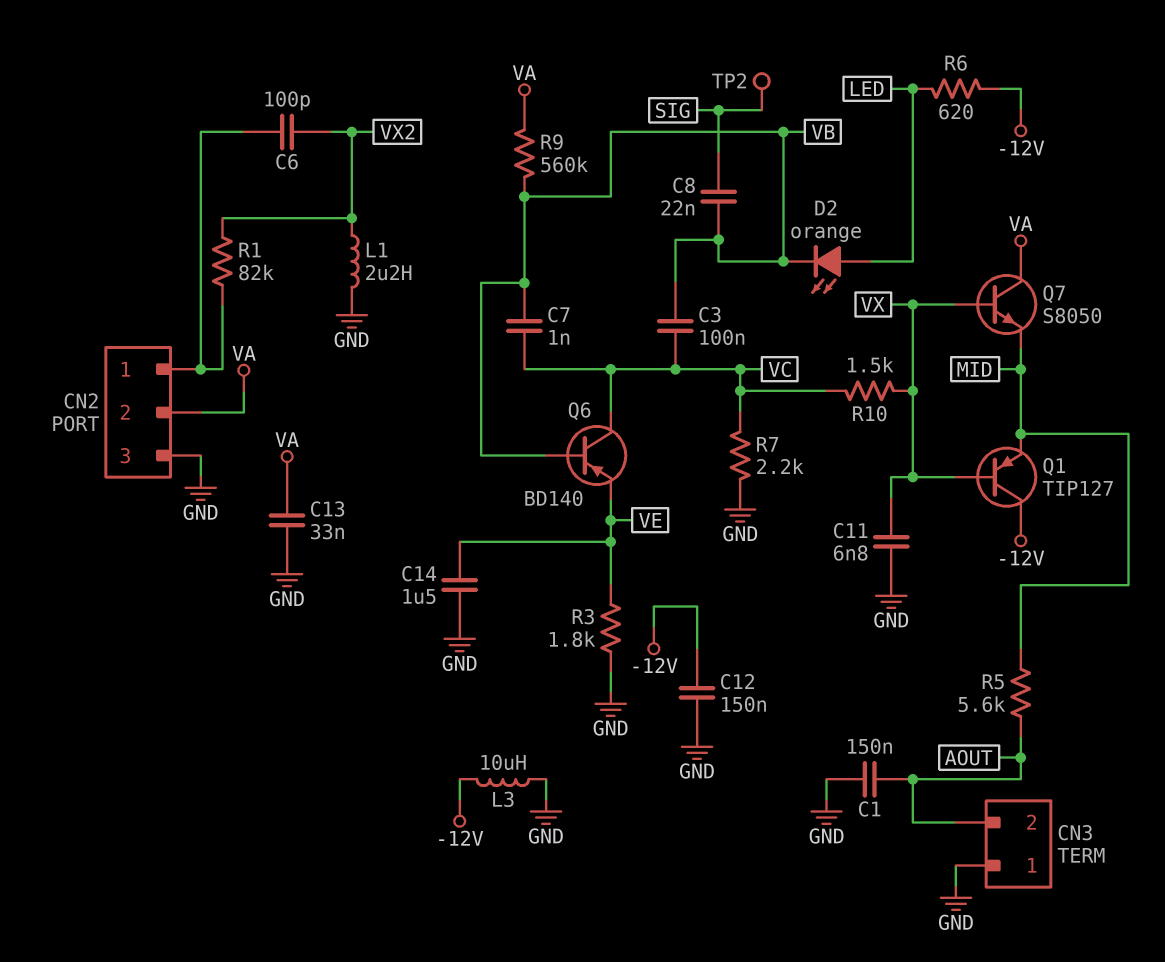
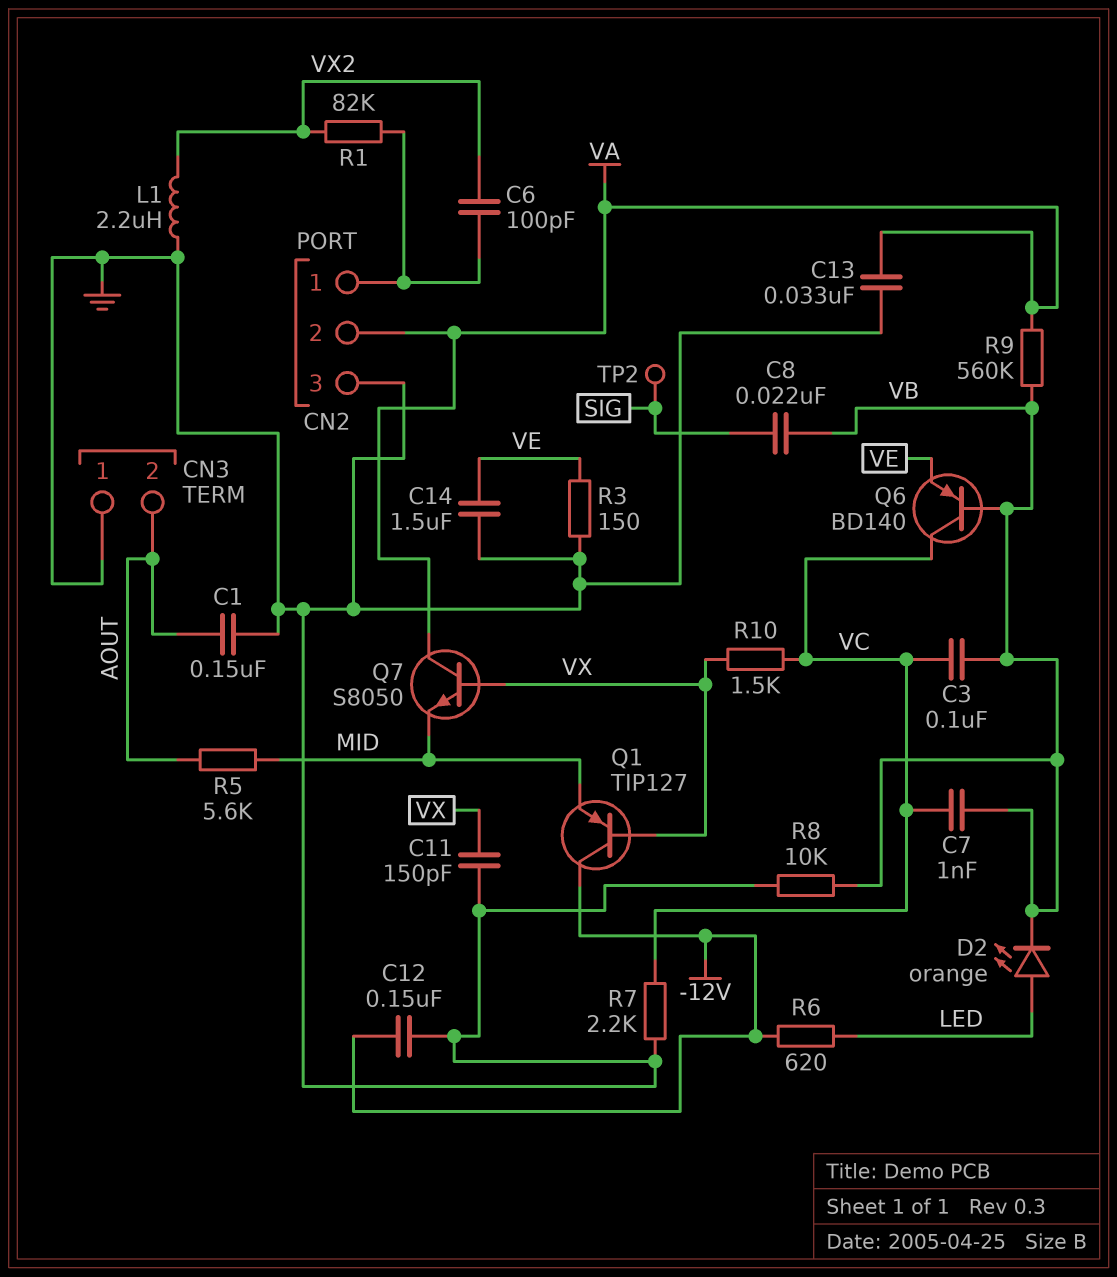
C11: 6.8nF (GND, VX) -> 150pF (GND, VX)
L3: 10uH (-12V, GND) -> none
R3: 1.8k (GND, VE) -> 150 (GND, VE)
R8: none -> 10k (GND, VB)

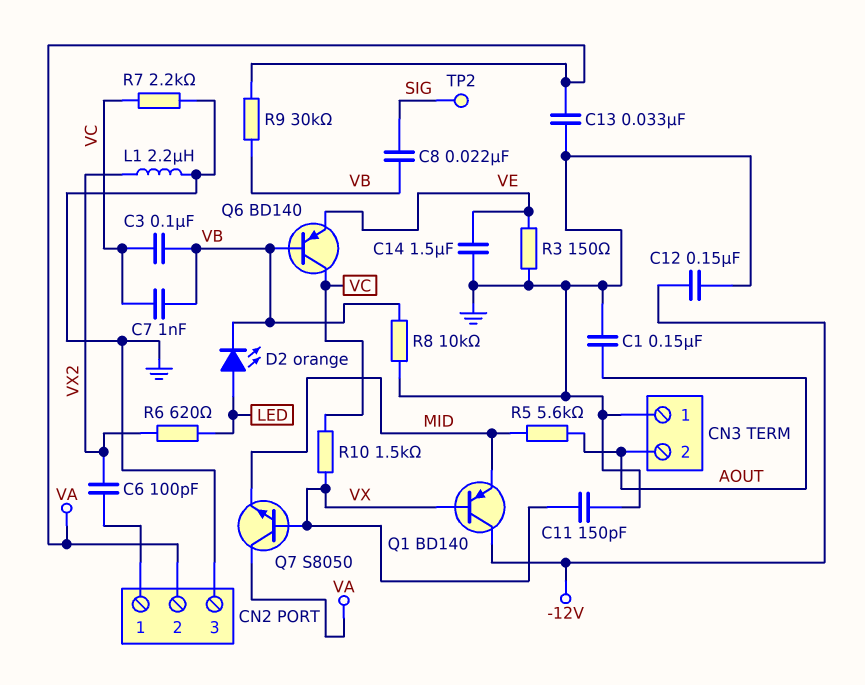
Q1: PNP TIP127 (B VX, C -12V, E MID) -> PNP BD140 (B VX, C -12V, E MID)
R1: 82k (CN2/1, VX2) -> none
R6: 620 (-12V, LED) -> 620 (LED, VX2)
R9: 560k (VA, VB) -> 30k (VA, VB)

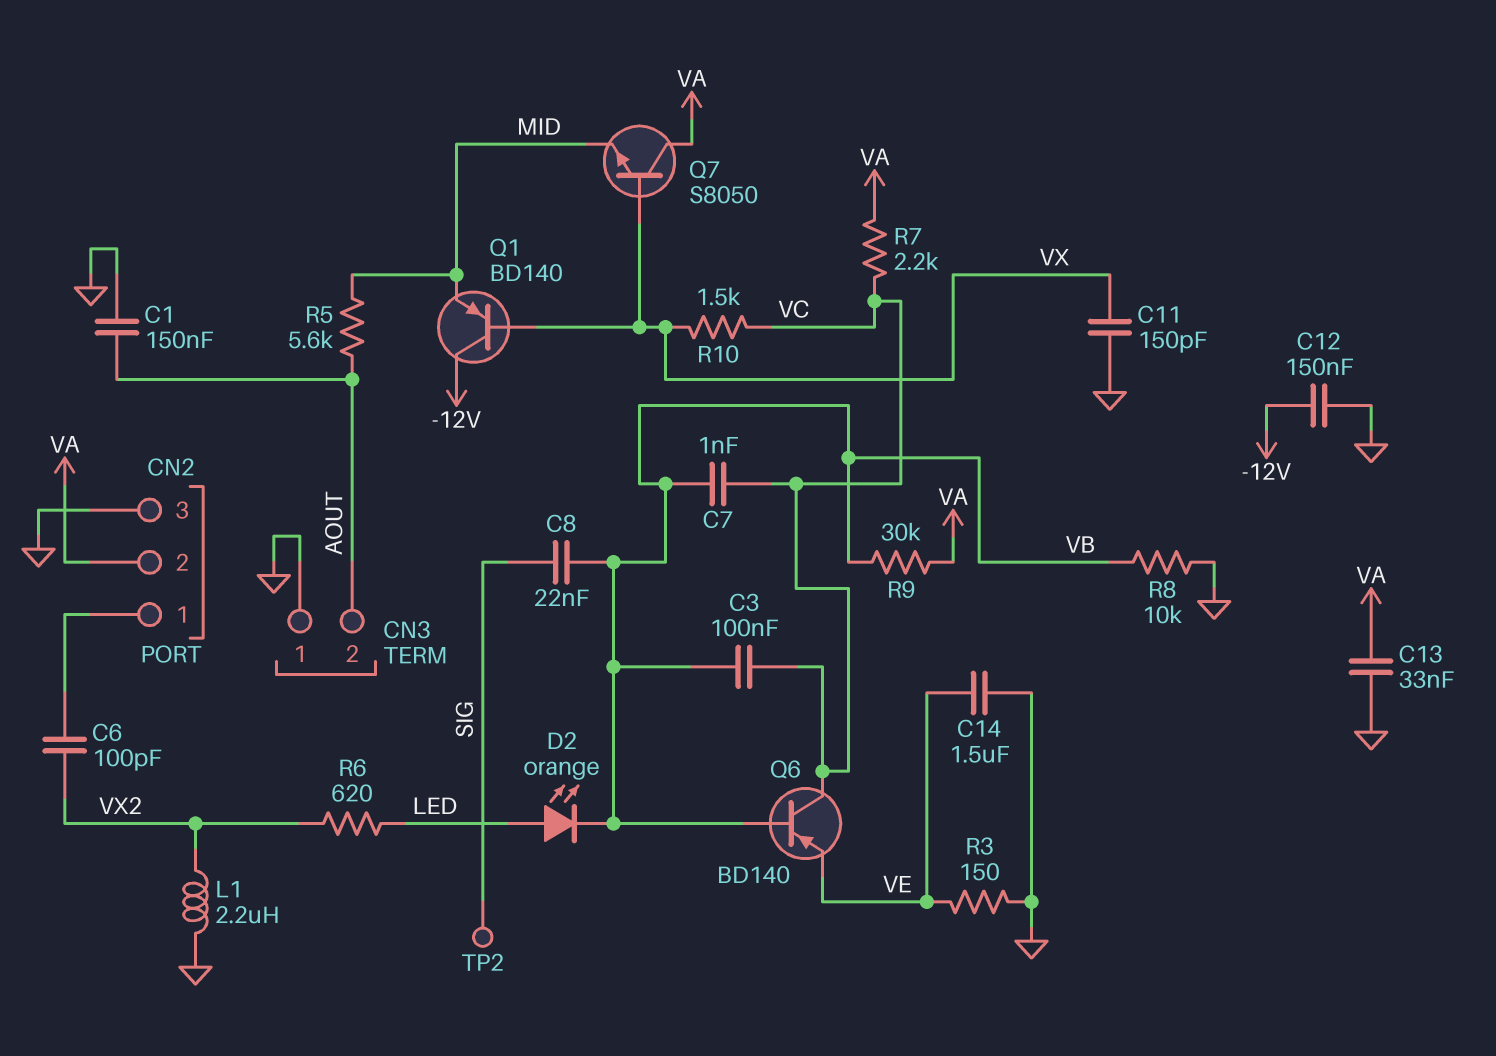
R7: 2.2k (GND, VC) -> 2.2k (VA, VC)

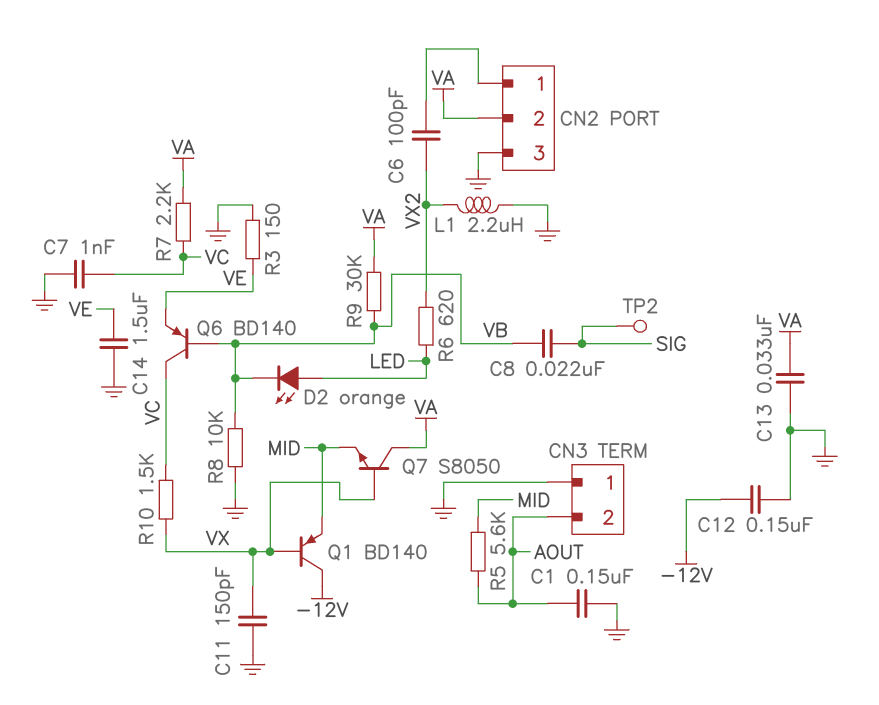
C3: 100nF (VB, VC) -> none
C7: 1nF (VB, VC) -> 1nF (GND, VC)

